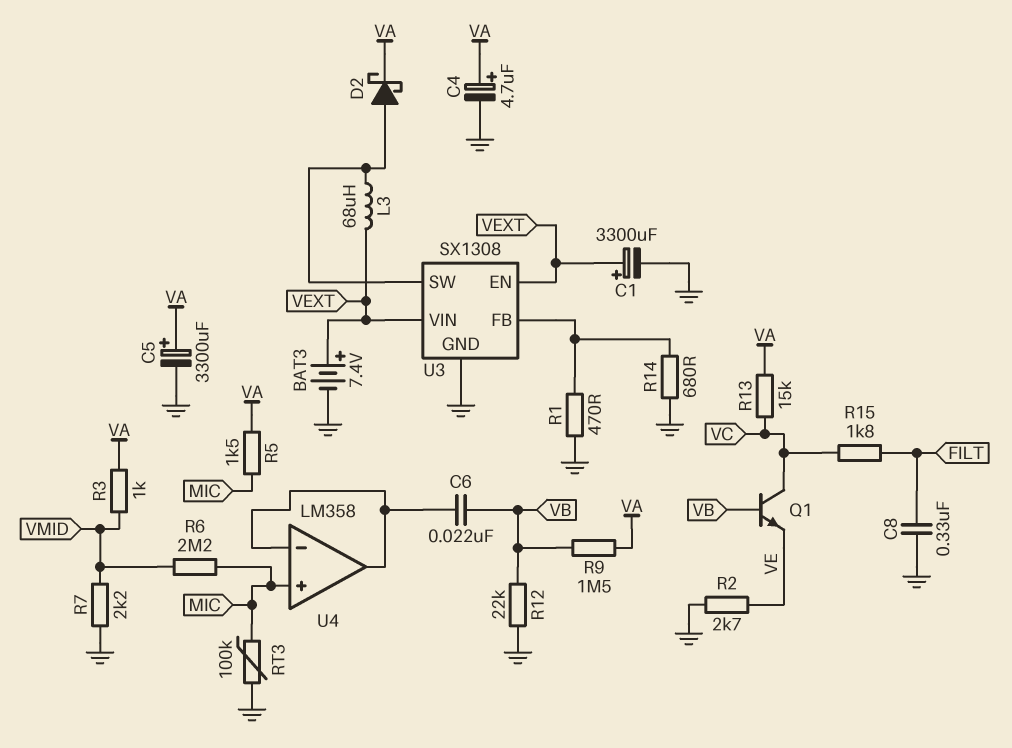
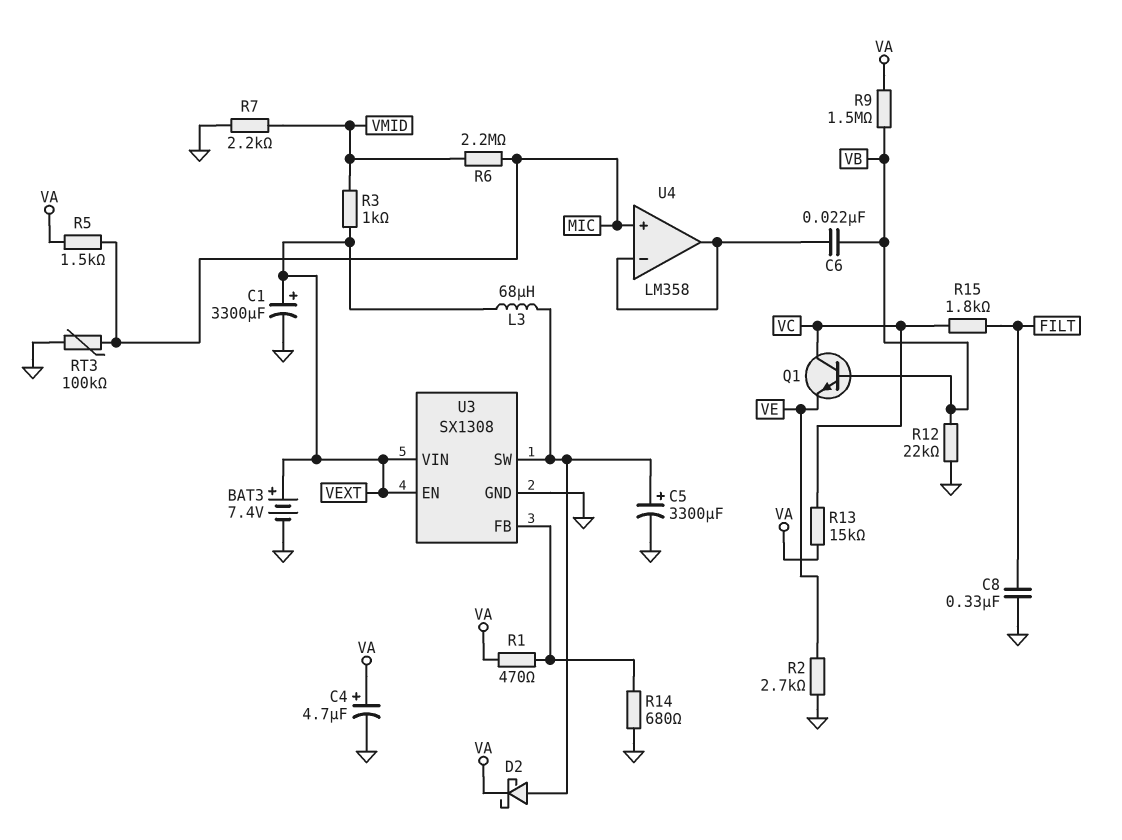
C5: 3300uF (plus VA, minus GND) -> 3300uF (plus U3/SW, minus GND)
R1: 470 (GND, U3/FB) -> 470 (U3/FB, VA)
R3: 1k (VA, VMID) -> 1k (VEXT, VMID)

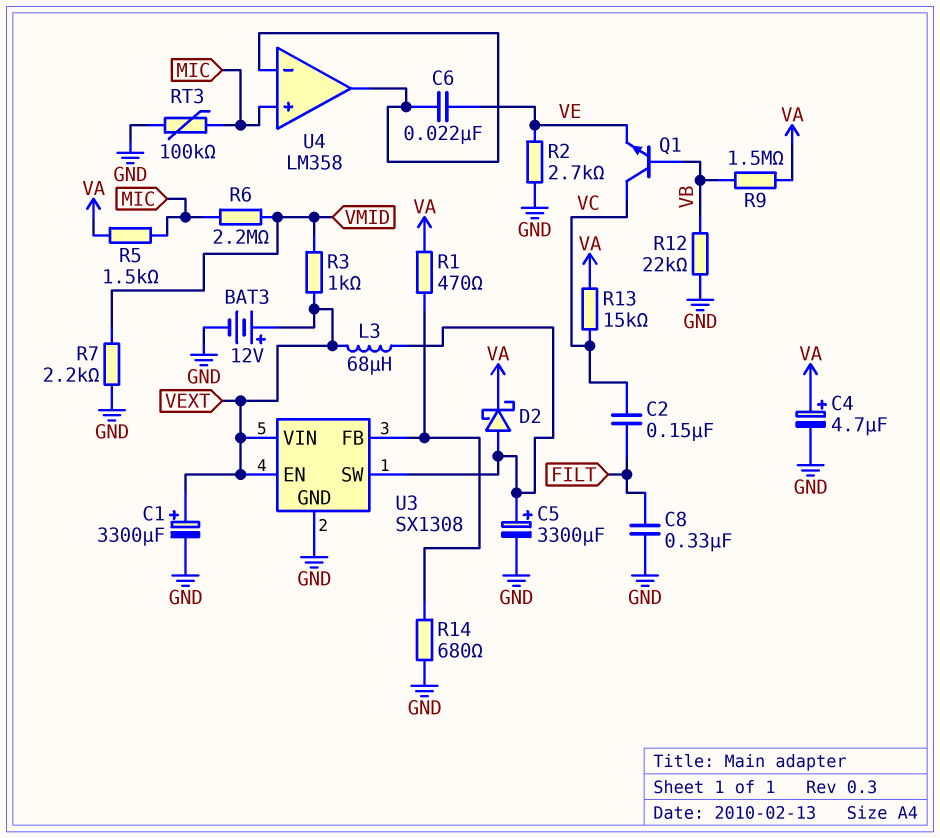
BAT3: 7.4V (plus VEXT, minus GND) -> 12V (plus VEXT, minus GND)
C2: none -> 150nF (FILT, VC)
C6: 22nF (U4/in-, VB) -> 22nF (U4/in-, VE)
R15: 1.8k (FILT, VC) -> none

